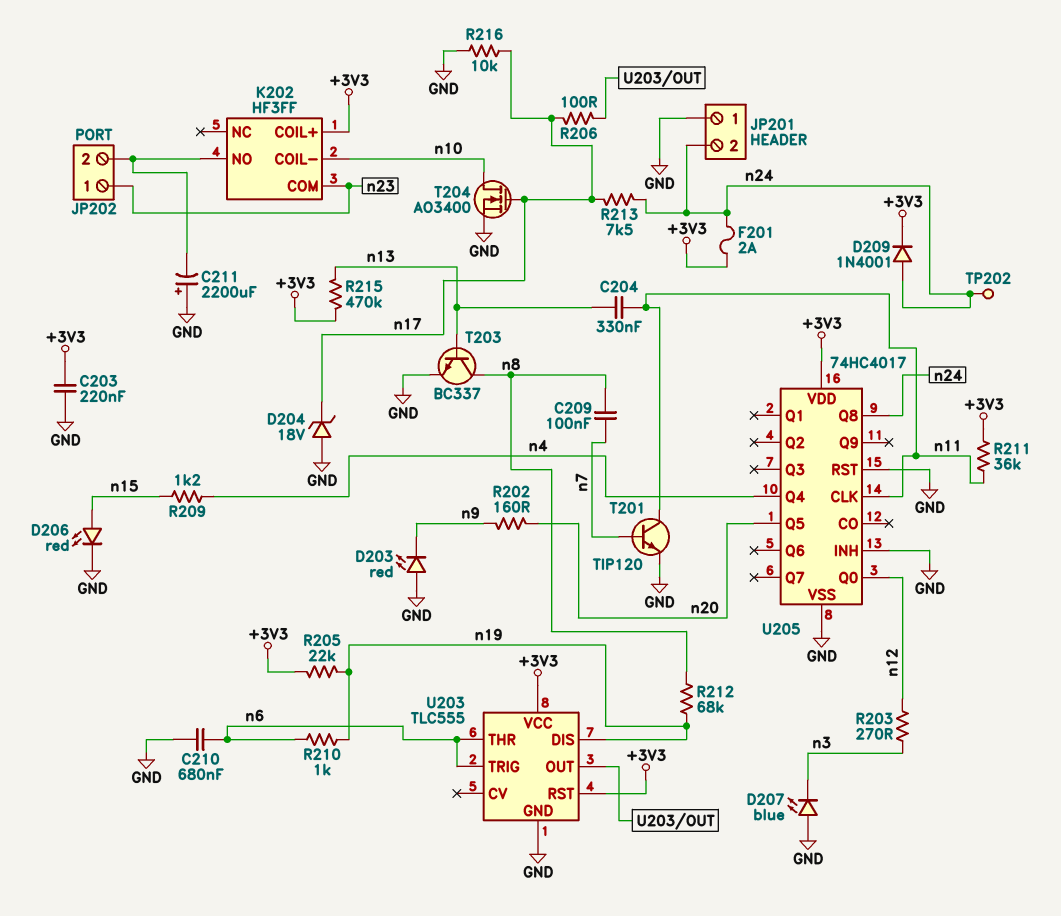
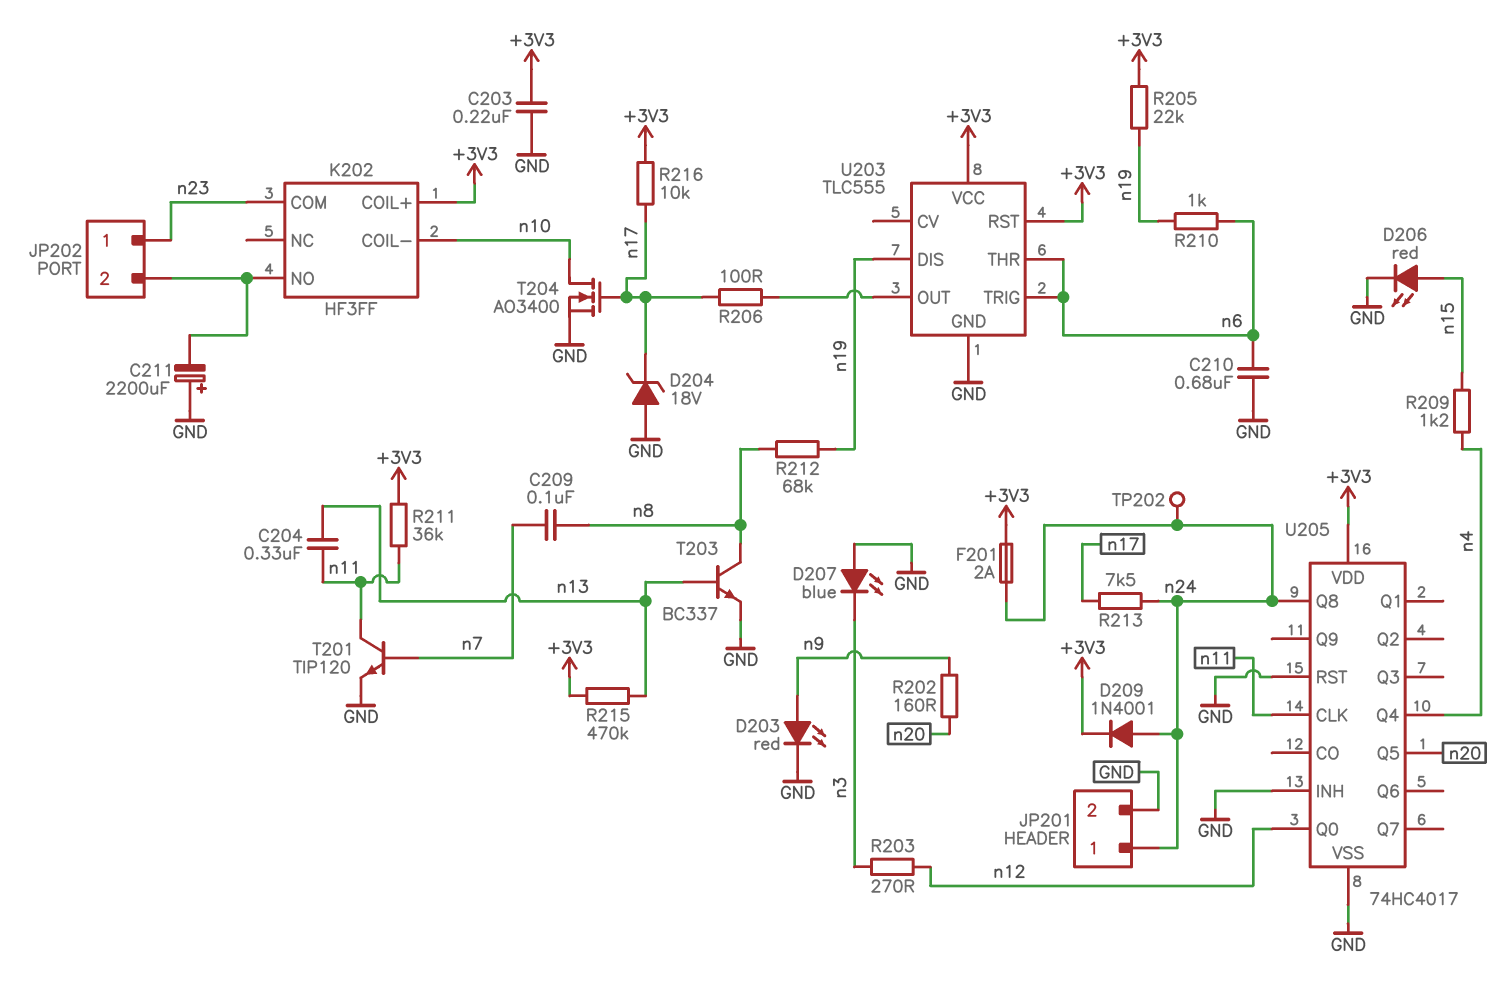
D203: LED red (A GND, K n9) -> LED red (A n9, K GND)
JP201 pin 1: GND -> n24
JP201 pin 2: n24 -> GND
R216: 10k (GND, n17) -> 10k (+3V3, n17)

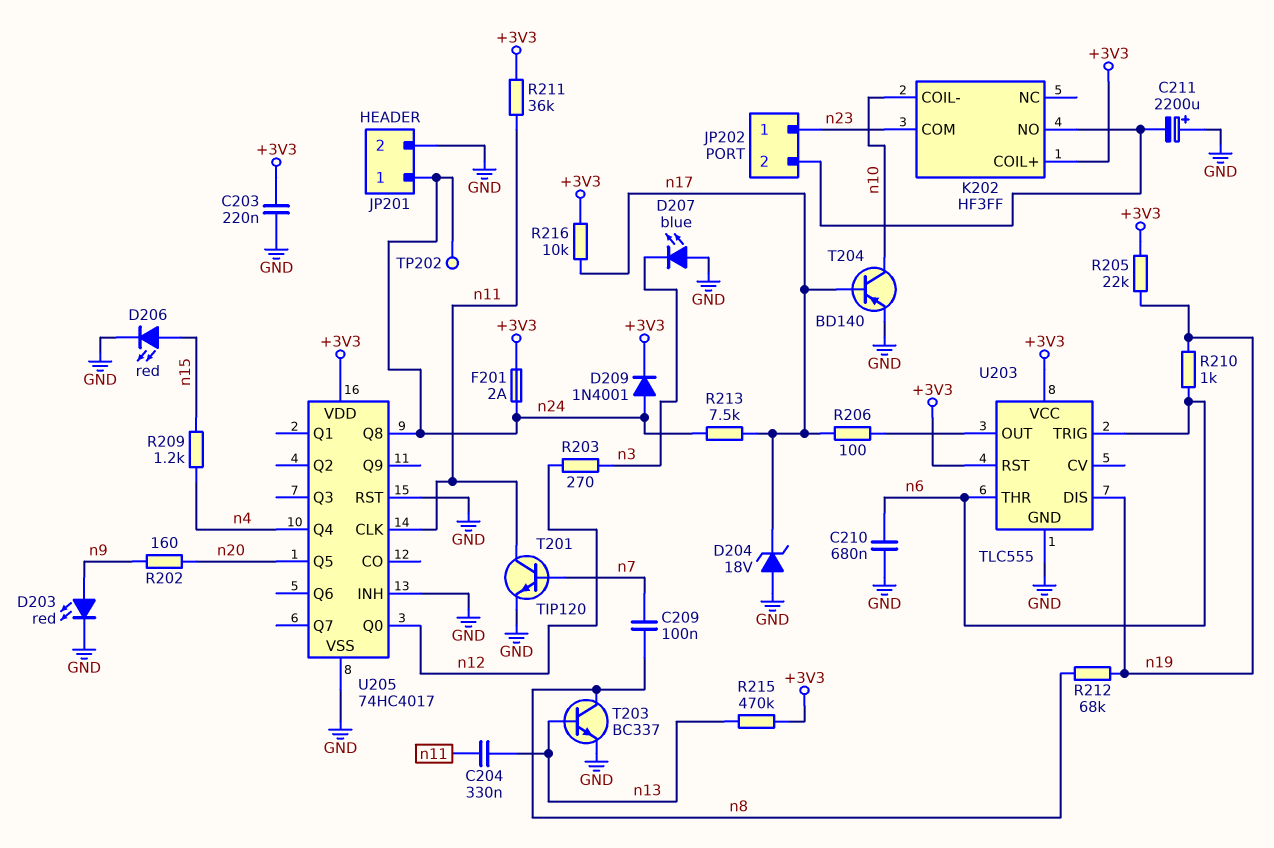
T204: NMOS AO3400 (G n17, D n10, S GND) -> PNP BD140 (B n17, C n10, E GND)

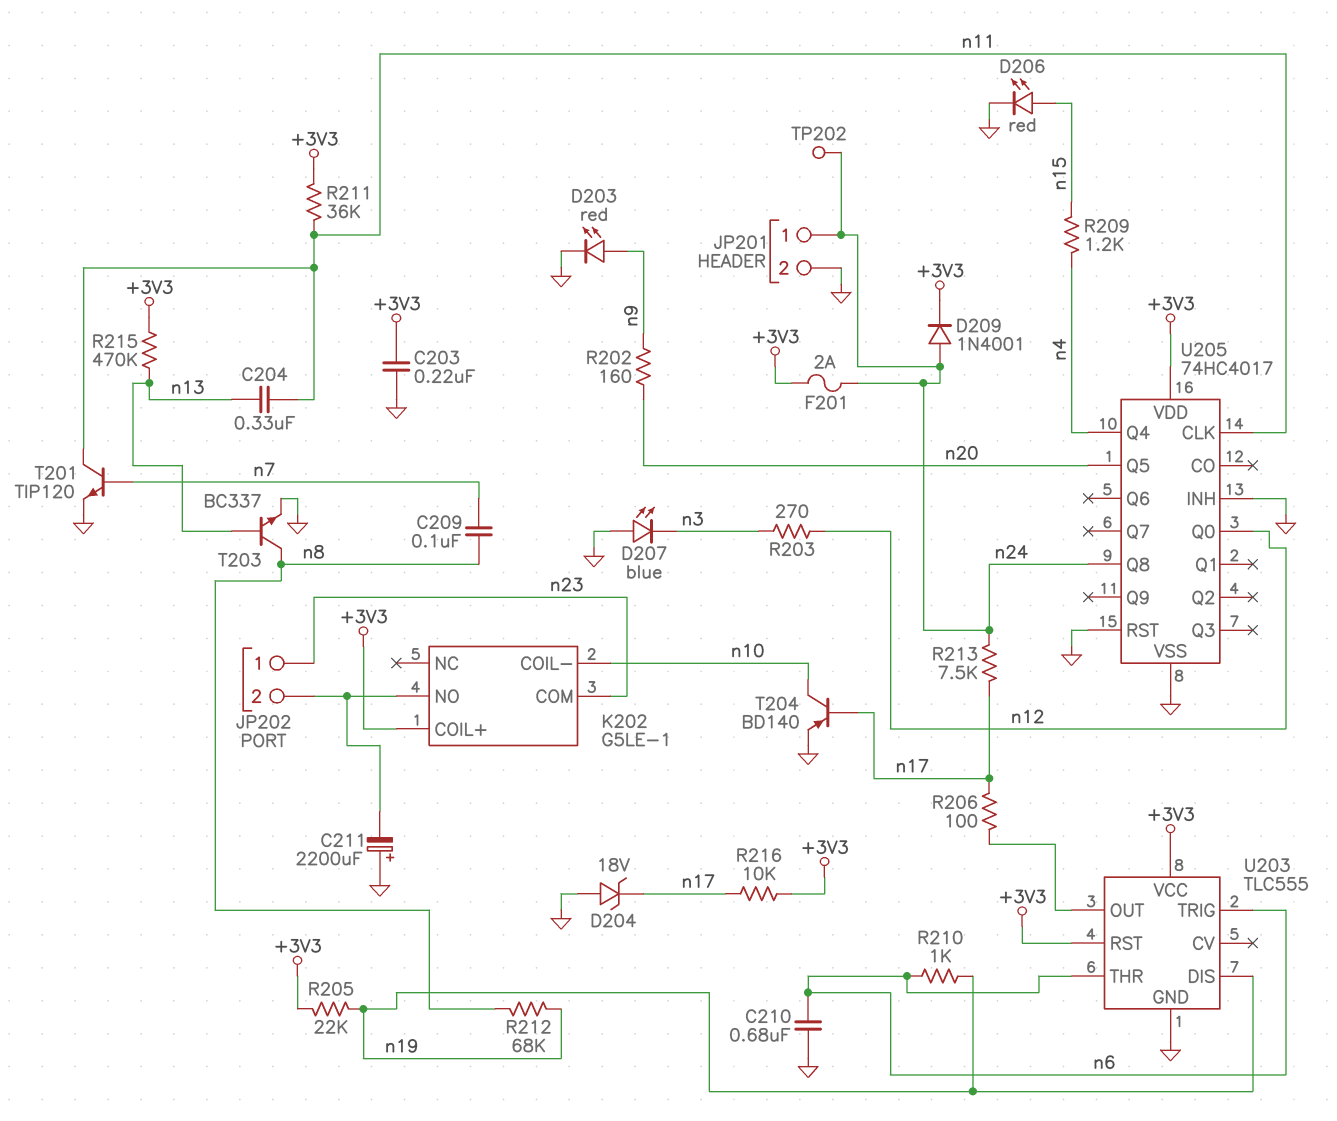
K202: HF3FF -> G5LE-1

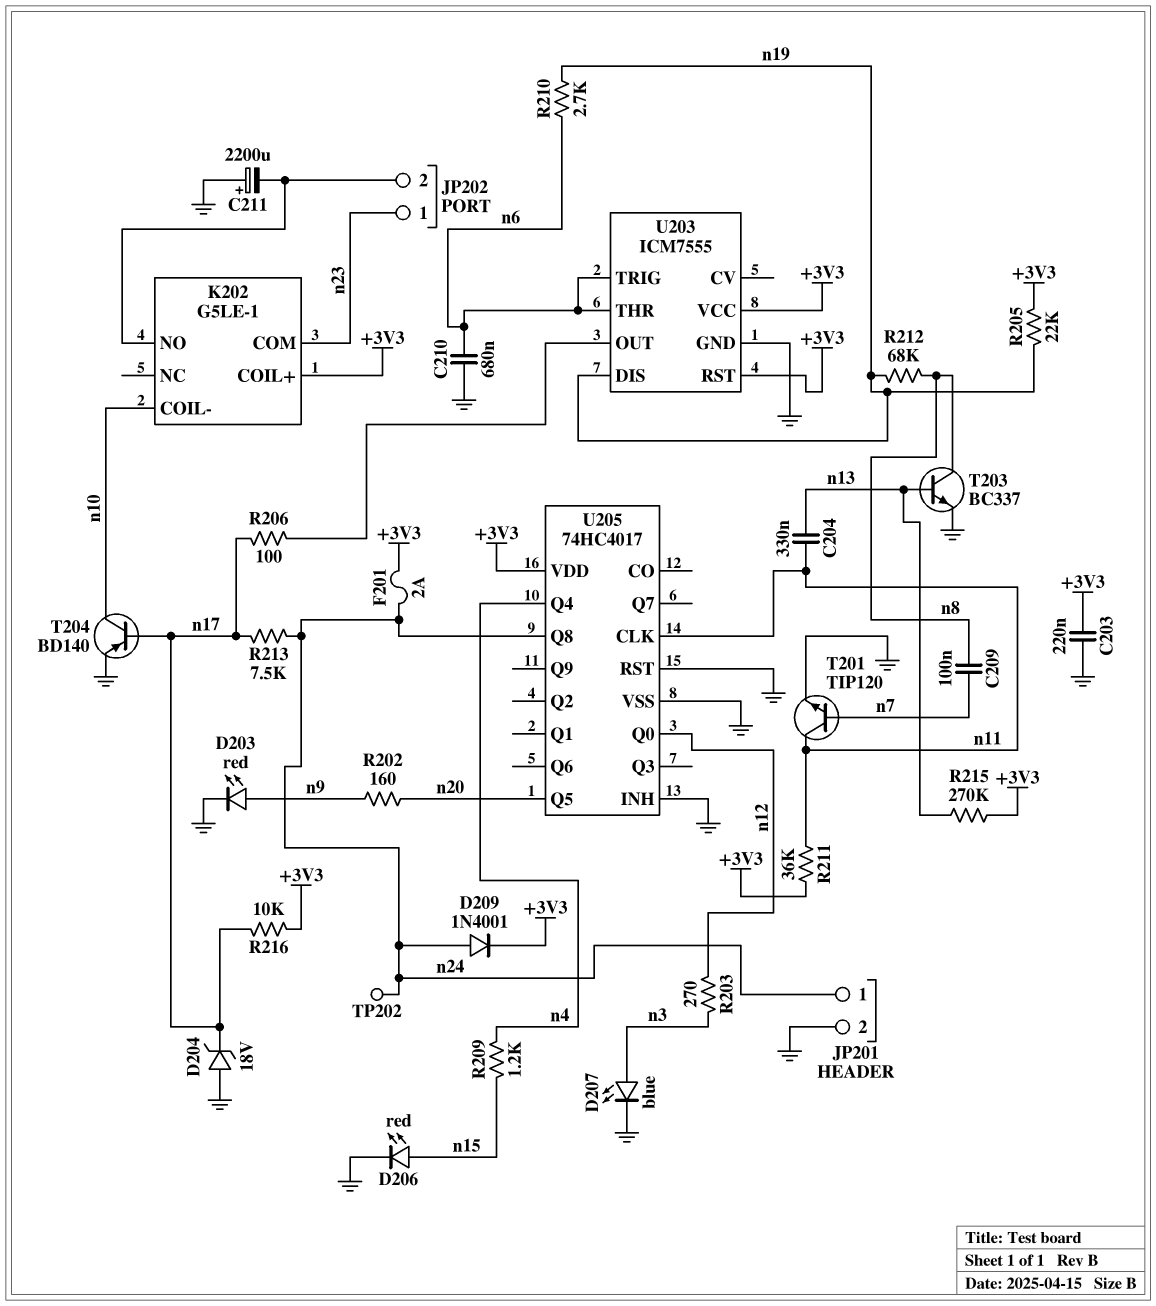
D207: LED blue (A GND, K n3) -> LED blue (A n3, K GND)
R210: 1k (n6, n19) -> 2.7k (n6, n19)
R215: 470k (+3V3, n13) -> 270k (+3V3, n13)
U203: TLC555 -> ICM7555

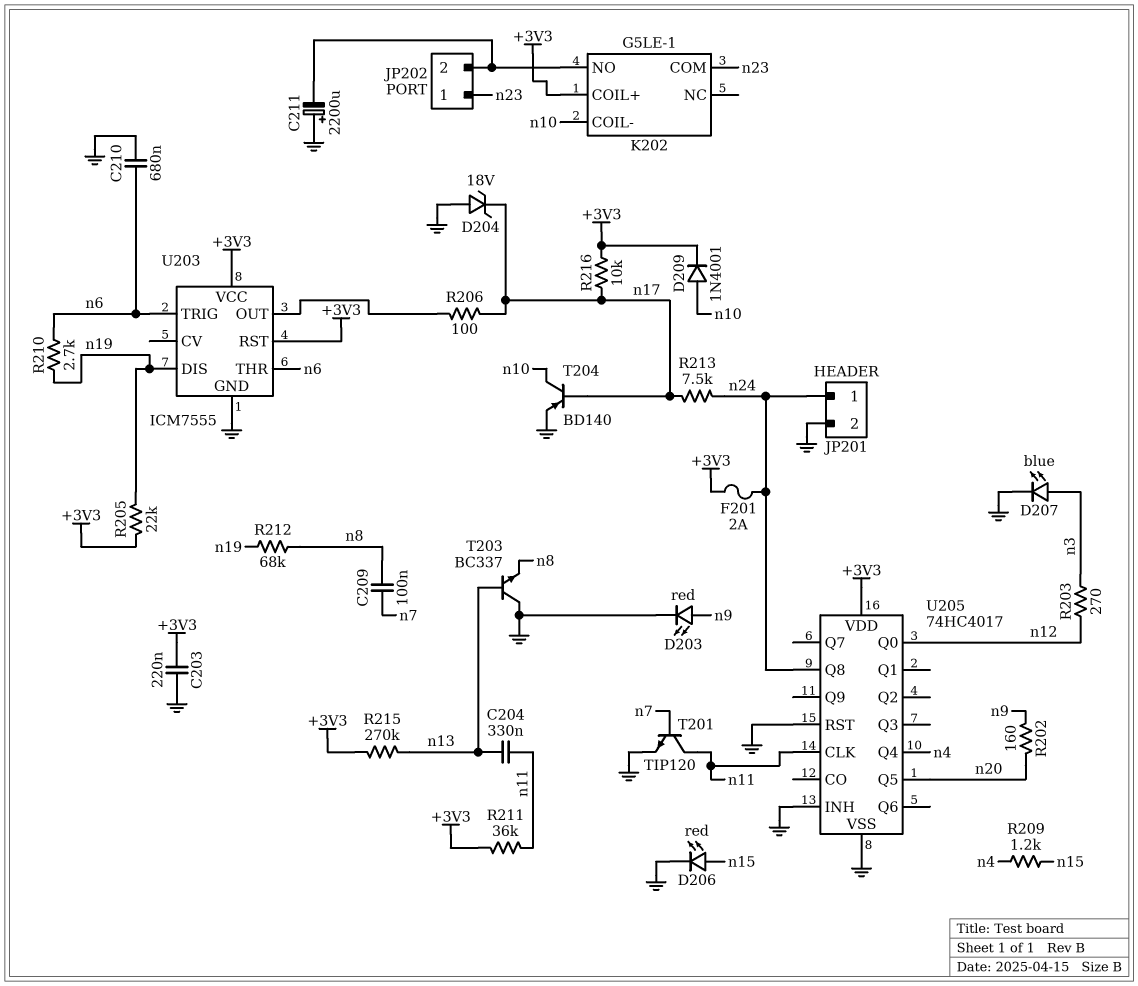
D209: diode 1N4001 (A n24, K +3V3) -> diode 1N4001 (A n10, K +3V3)
T203: NPN BC337 (B n13, C n8, E GND) -> NPN BC337 (B n13, C GND, E n8)
TP202: test point (n24) -> none

